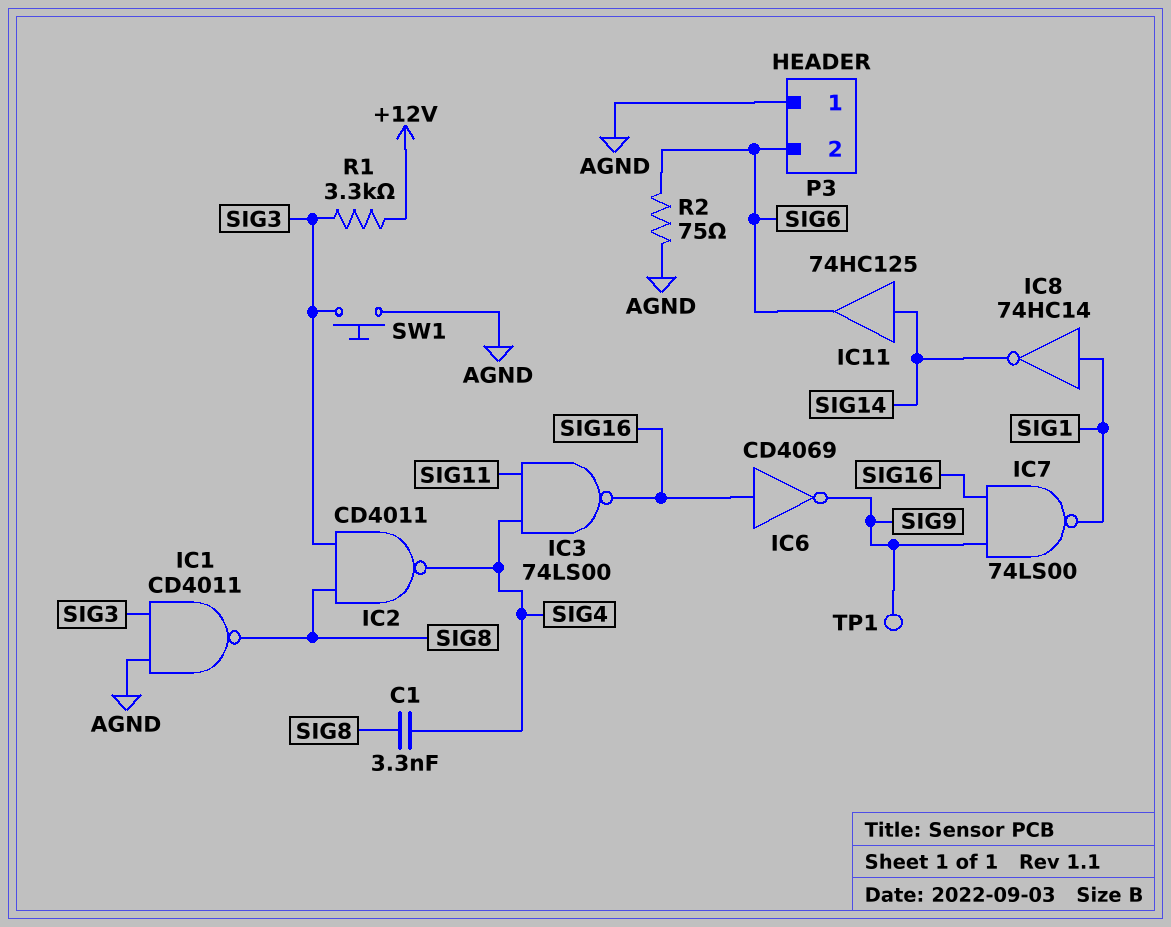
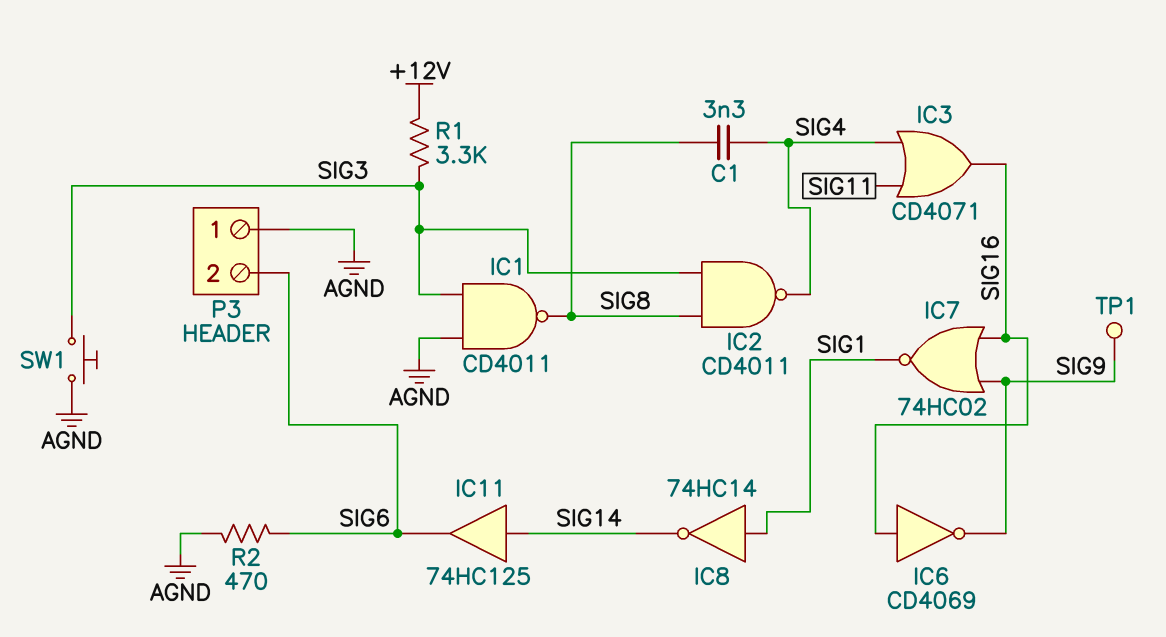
IC3: NAND 74LS00 (in SIG4, in SIG11, out SIG16) -> OR CD4071 (in SIG4, in SIG11, out SIG16)
IC7: NAND 74LS00 (in SIG9, in SIG16, out SIG1) -> NOR 74HC02 (in SIG9, in SIG16, out SIG1)
R2: 75 (AGND, SIG6) -> 470 (AGND, SIG6)

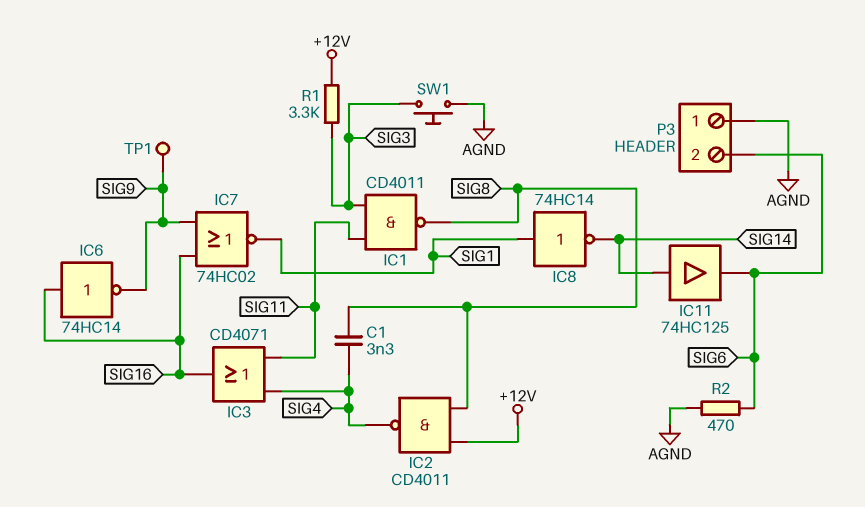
IC1: NAND CD4011 (in AGND, in SIG3, out SIG8) -> NAND CD4011 (in SIG3, in SIG11, out SIG8)
IC2: NAND CD4011 (in SIG3, in SIG8, out SIG4) -> NAND CD4011 (in +12V, in SIG8, out SIG4)
IC6: NOT CD4069 (in SIG16, out SIG9) -> NOT 74HC14 (in SIG16, out SIG9)

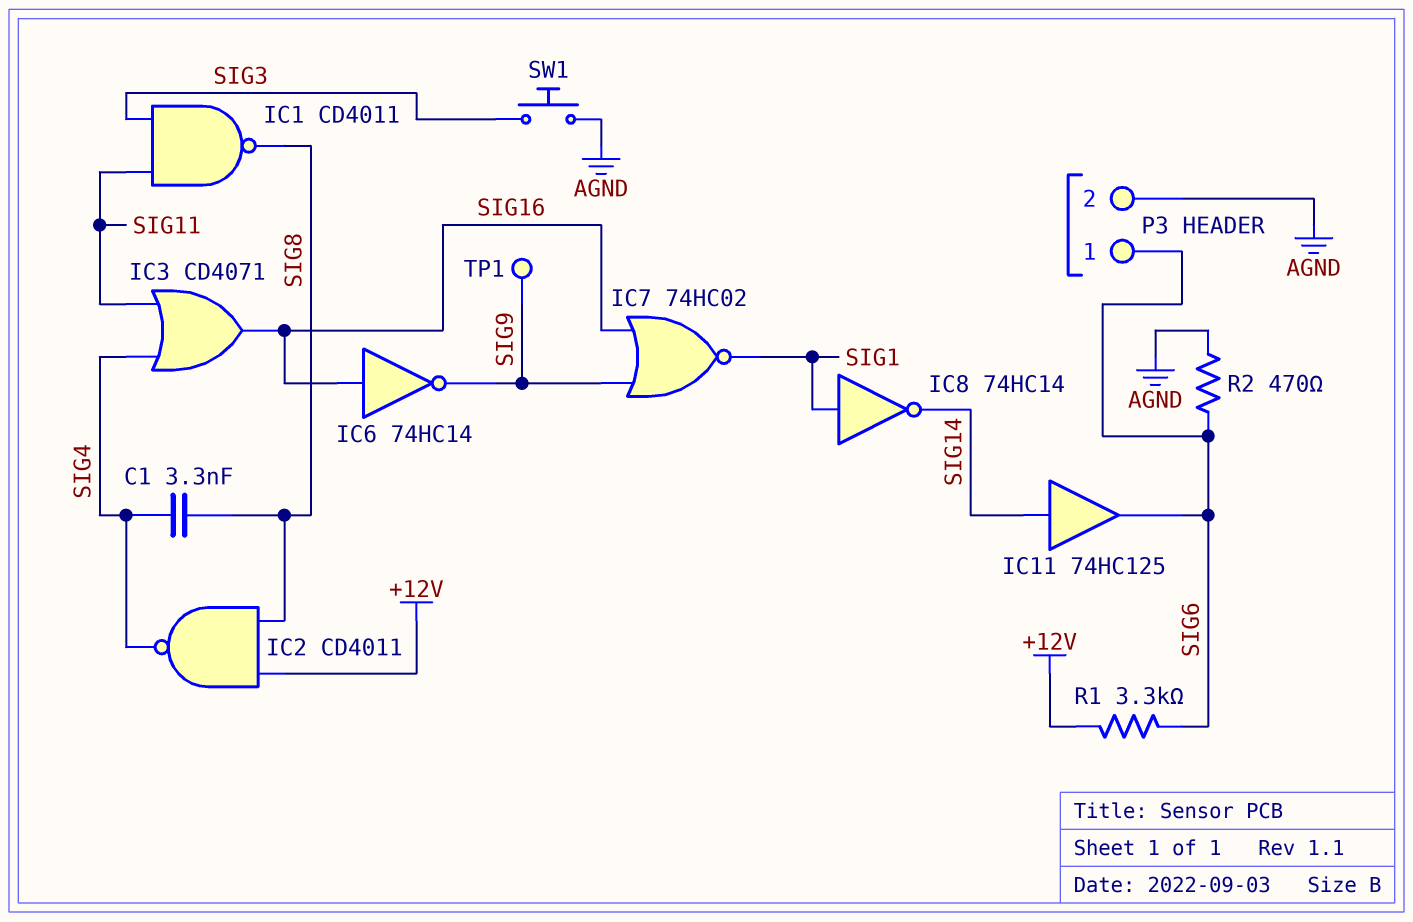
P3 pin 1: AGND -> SIG6
P3 pin 2: SIG6 -> AGND
R1: 3.3k (+12V, SIG3) -> 3.3k (+12V, SIG6)

